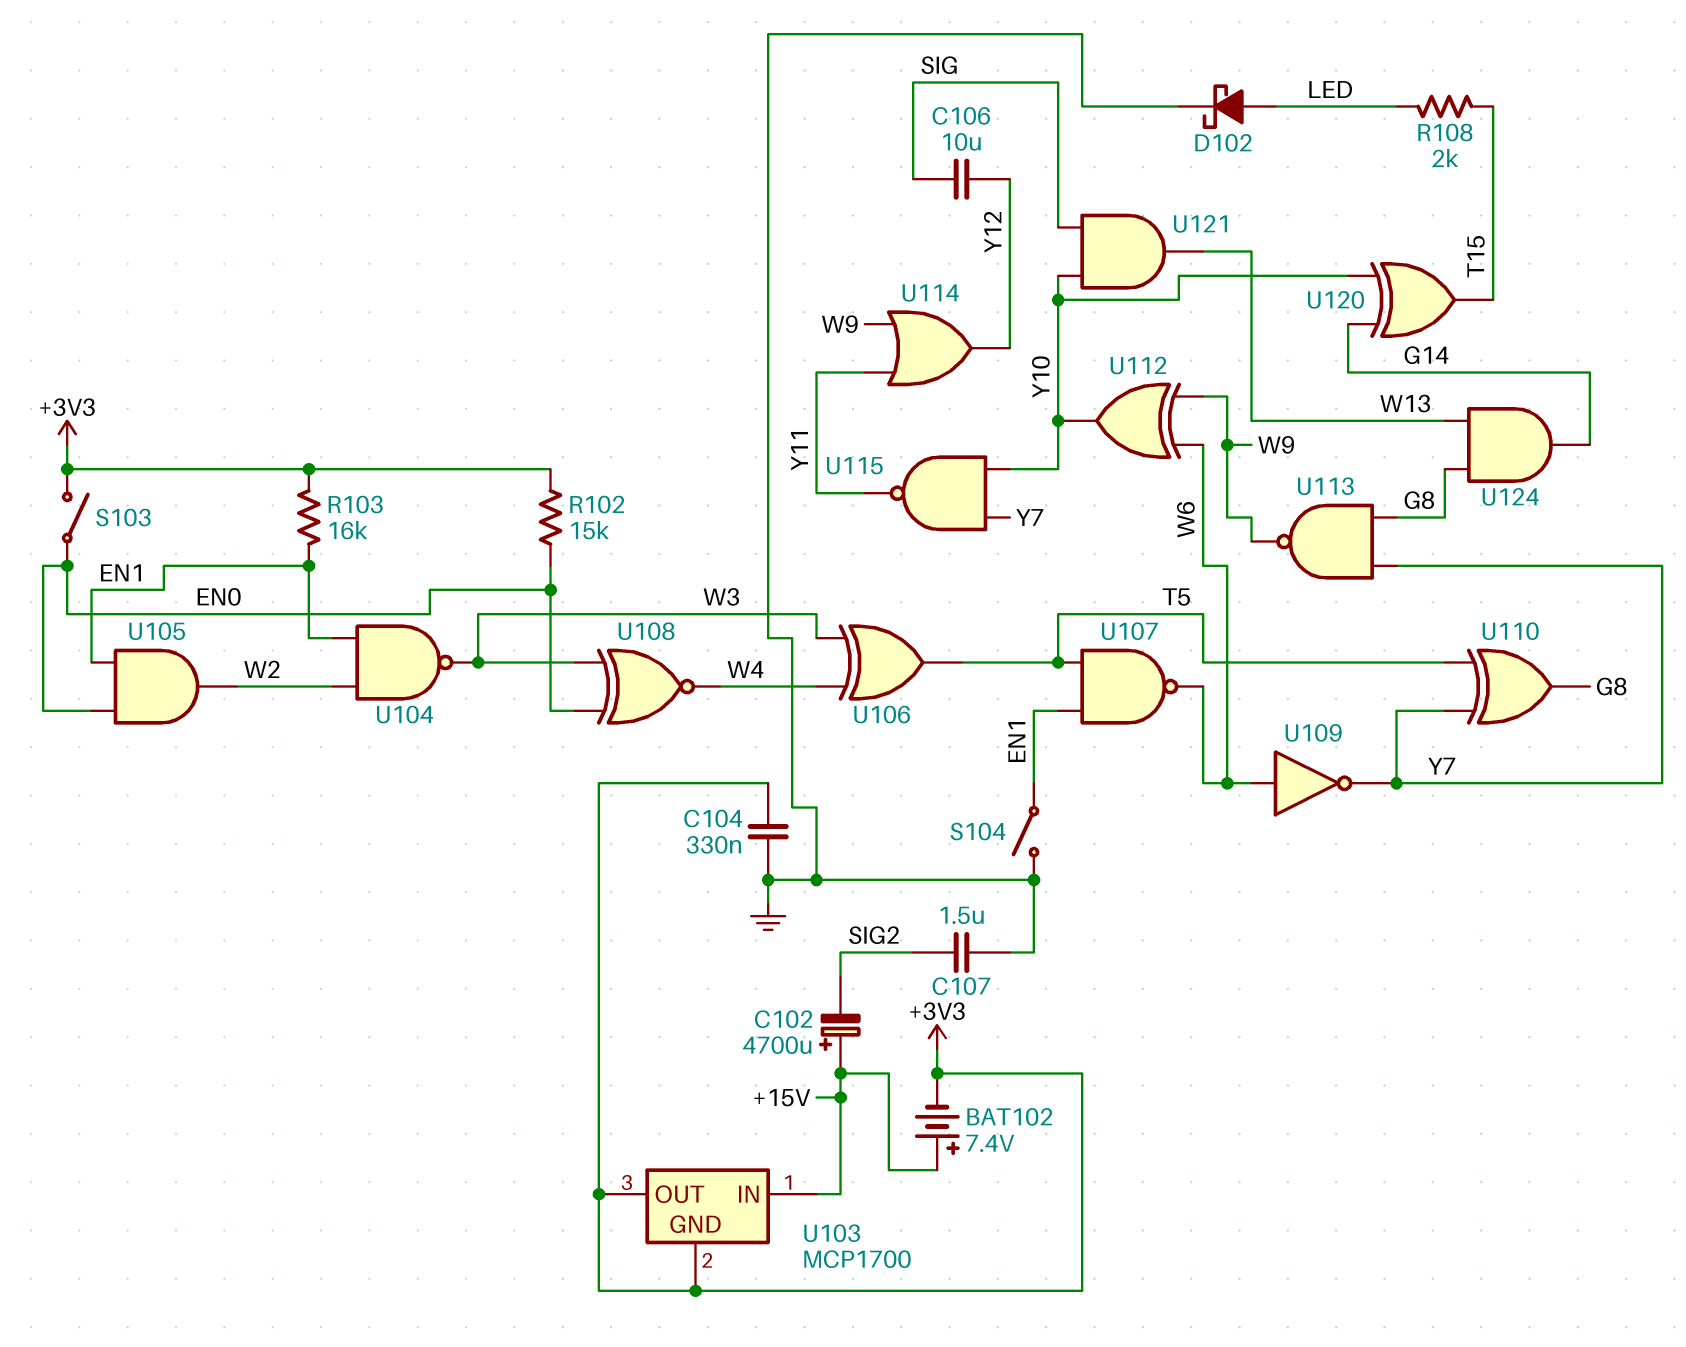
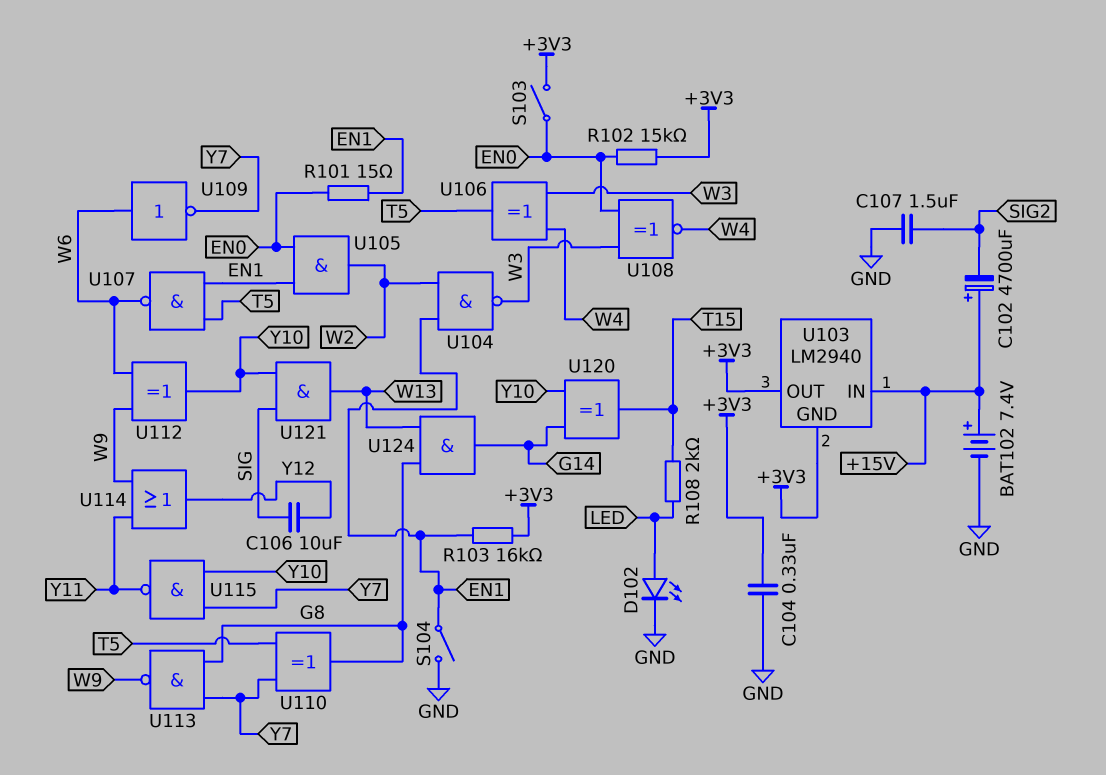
BAT102: 7.4V (plus +15V, minus +3V3) -> 7.4V (plus +15V, minus GND)
D102: schottky (A LED, K GND) -> LED (A LED, K GND)
R101: none -> 15 (EN0, EN1)
U103: MCP1700 -> LM2940

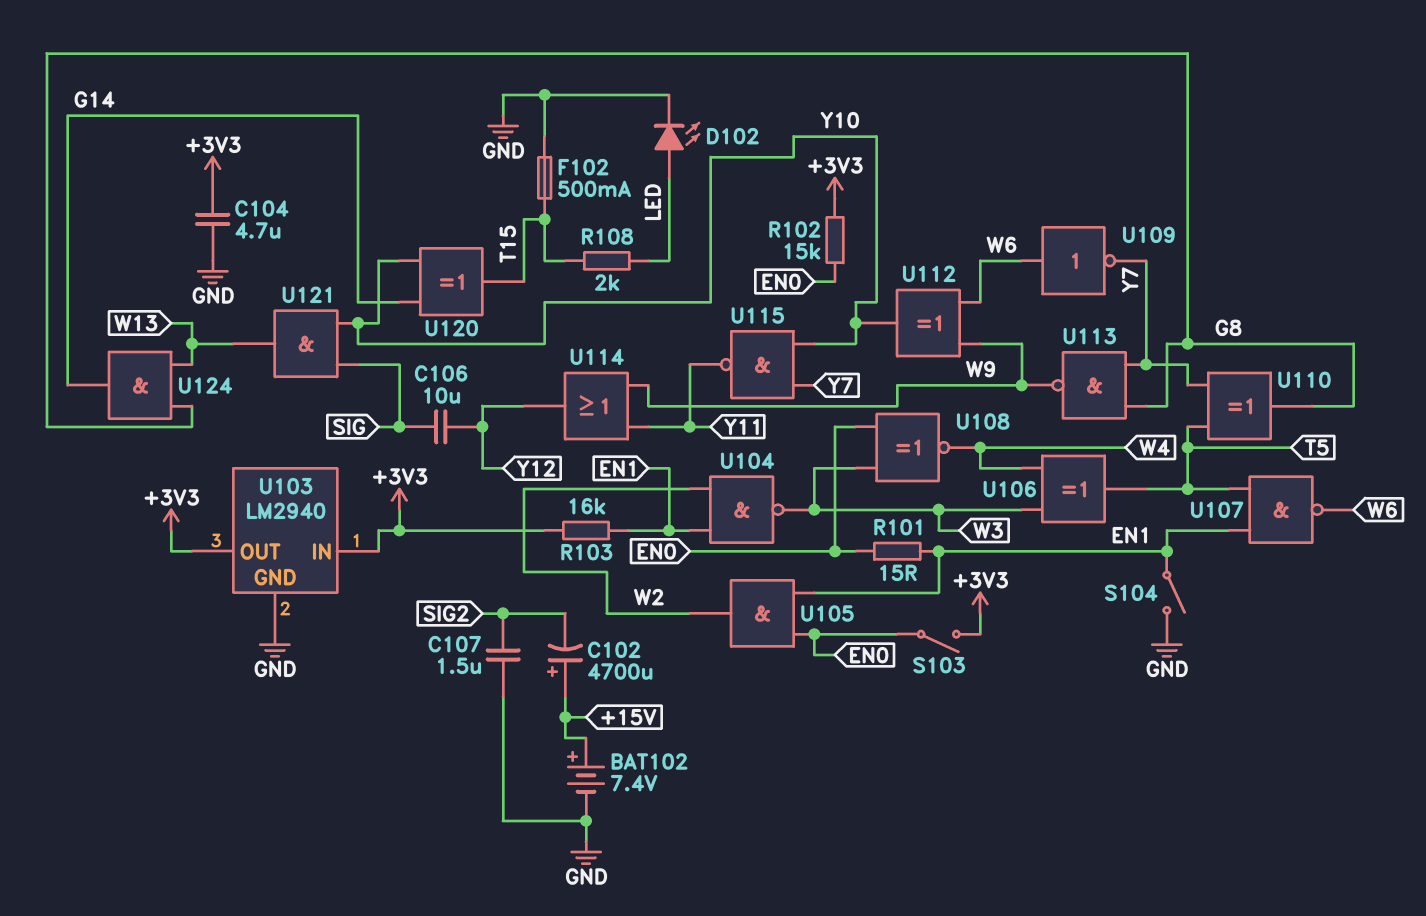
C104: 330nF (+3V3, GND) -> 4.7uF (+3V3, GND)
F102: none -> 500mA (GND, T15)
U103 pin GND: +3V3 -> GND
U103 pin IN: +15V -> +3V3

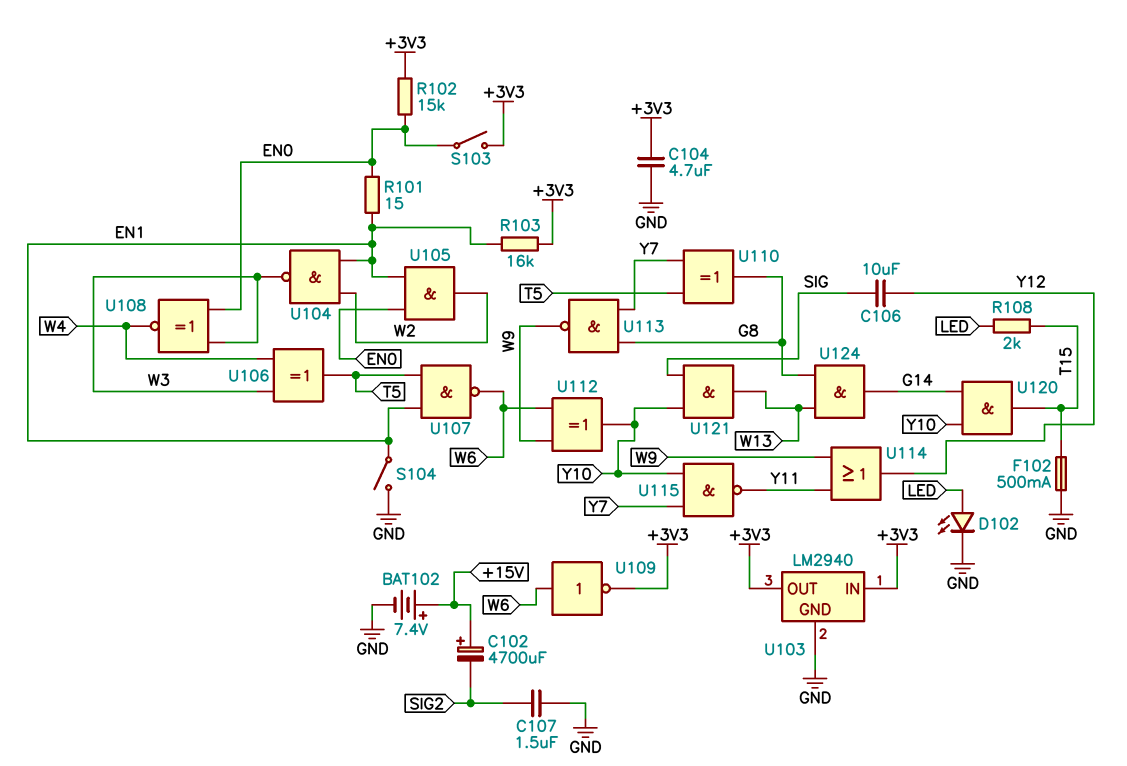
U109: NOT (in W6, out Y7) -> NOT (in W6, out +3V3)
U120: XOR (in G14, in Y10, out T15) -> AND (in G14, in Y10, out T15)

